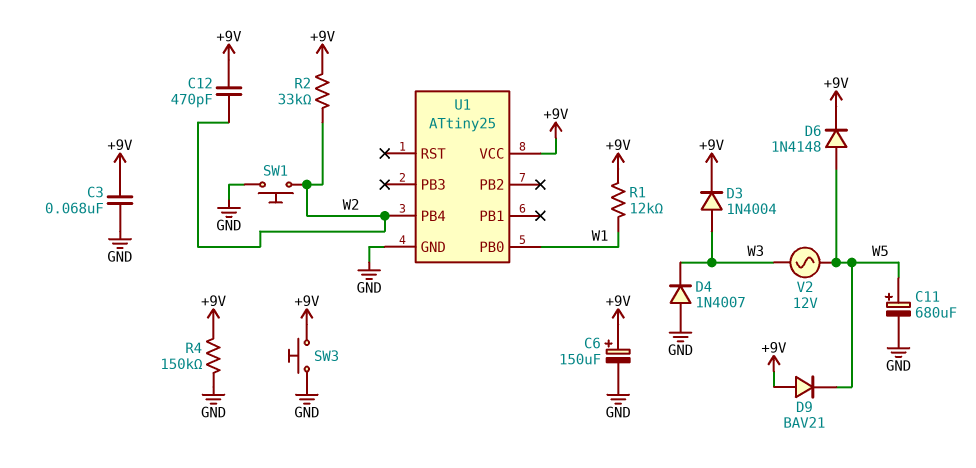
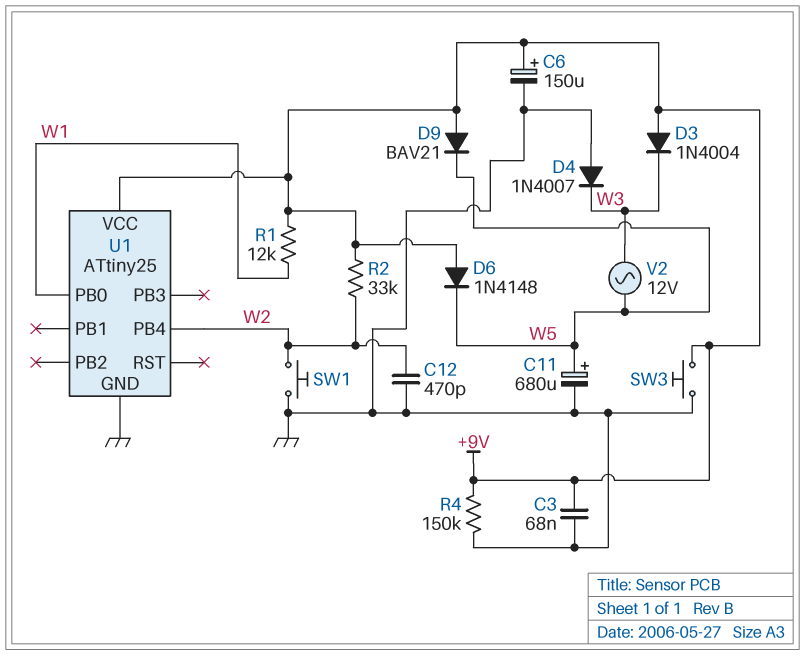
C12: 470pF (+9V, W2) -> 470pF (GND, W2)
D3: diode 1N4004 (A W3, K +9V) -> diode 1N4004 (A +9V, K W3)
D6: diode 1N4148 (A W5, K +9V) -> diode 1N4148 (A +9V, K W5)

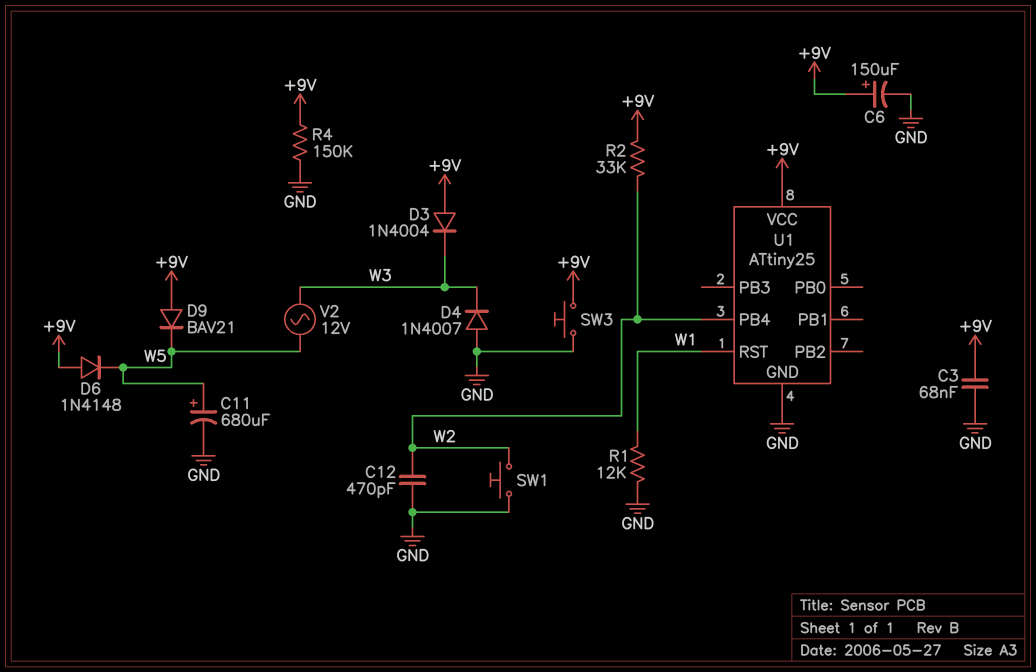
R1: 12k (+9V, W1) -> 12k (GND, W1)
U1 pin PB0: W1 -> none
U1 pin RST: none -> W1

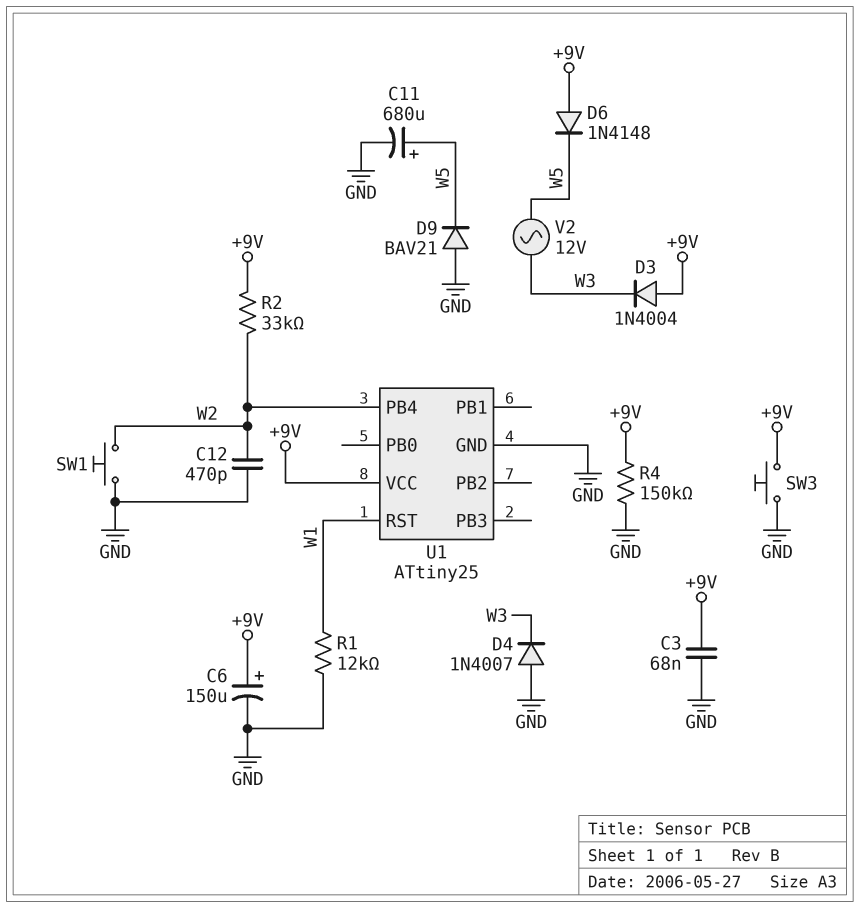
D9: diode BAV21 (A +9V, K W5) -> diode BAV21 (A GND, K W5)

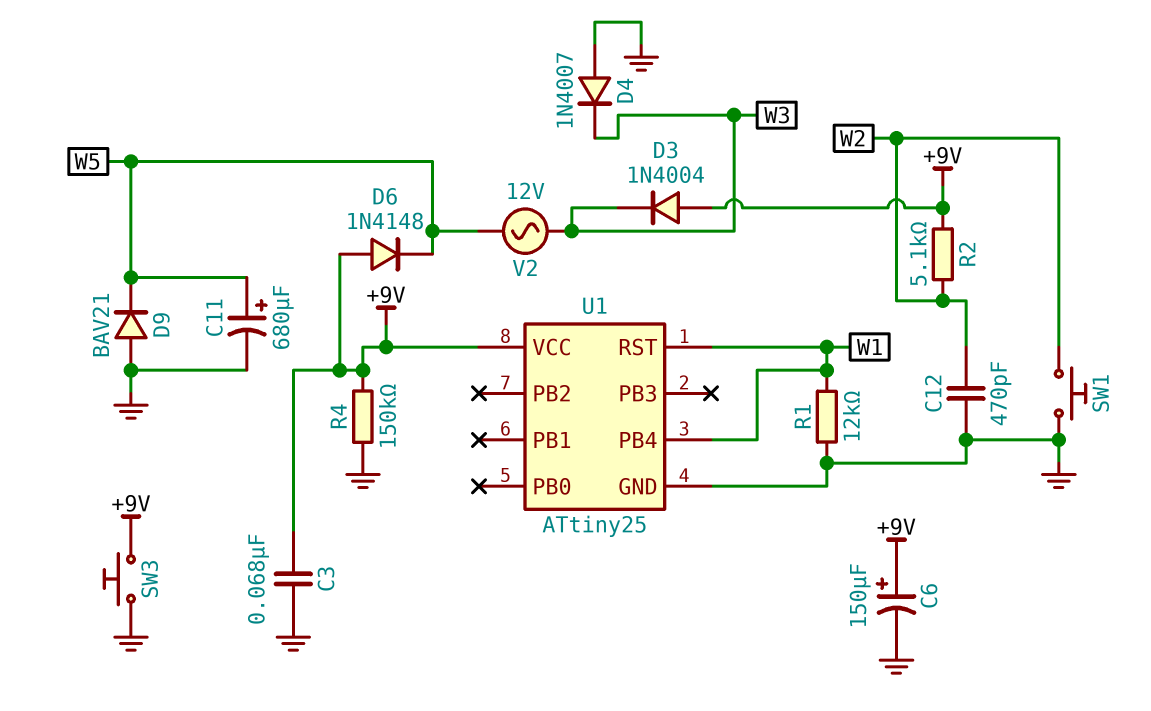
R2: 33k (+9V, W2) -> 5.1k (+9V, W2)
U1 pin PB4: W2 -> W1

